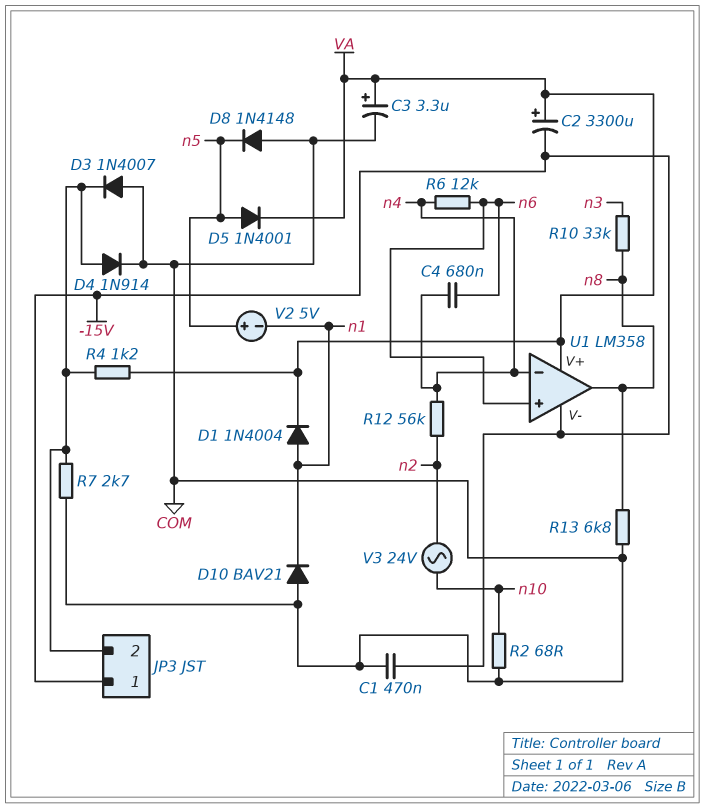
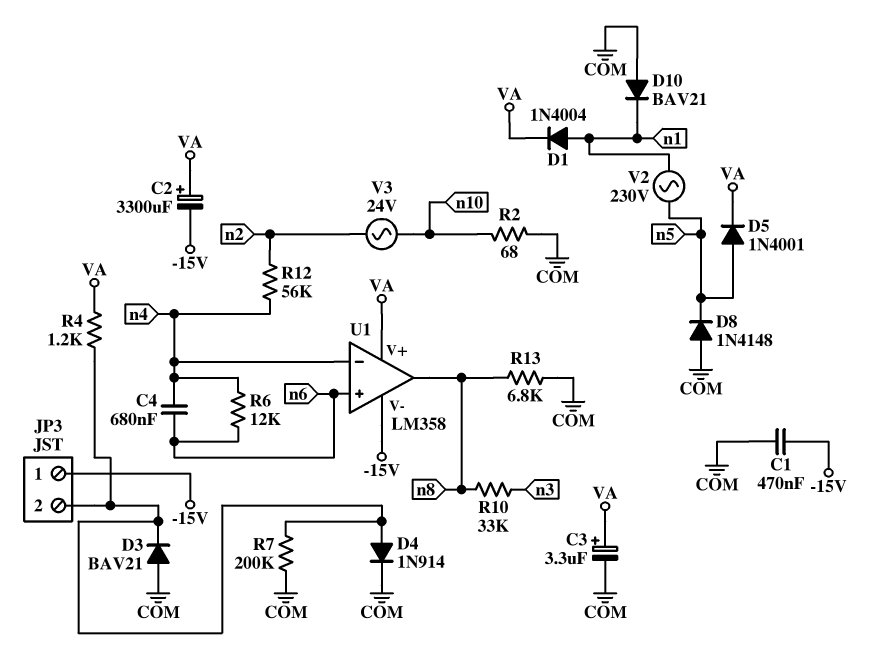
D3: diode 1N4007 (A COM, K JP3/2) -> diode BAV21 (A COM, K JP3/2)
R7: 2.7k (COM, JP3/2) -> 200k (COM, JP3/2)
V2: 5V (plus n5, minus n1) -> AC 230V (n1, n5)

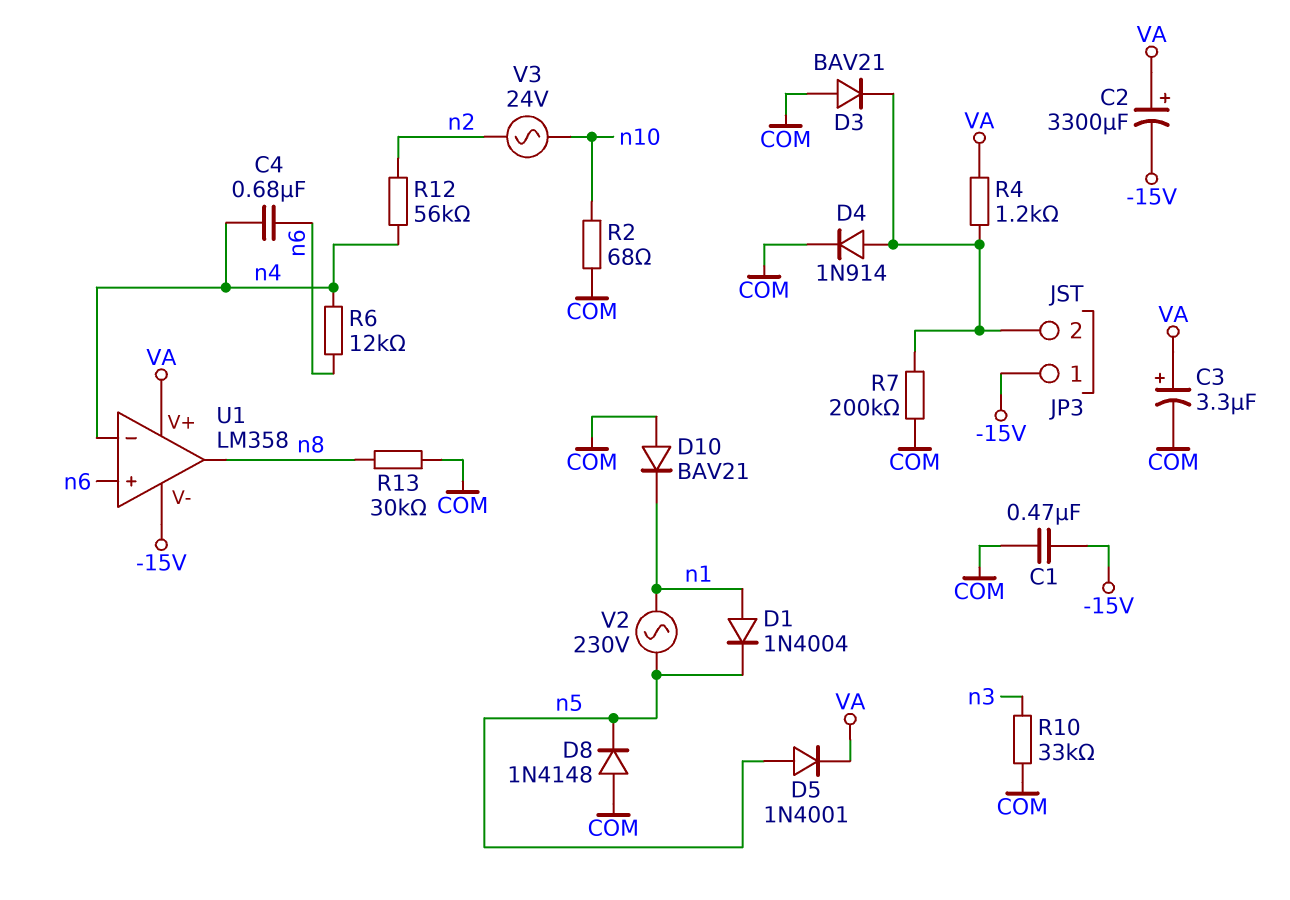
D1: diode 1N4004 (A n1, K VA) -> diode 1N4004 (A n1, K n5)
R10: 33k (n3, n8) -> 33k (COM, n3)
R13: 6.8k (COM, n8) -> 30k (COM, n8)

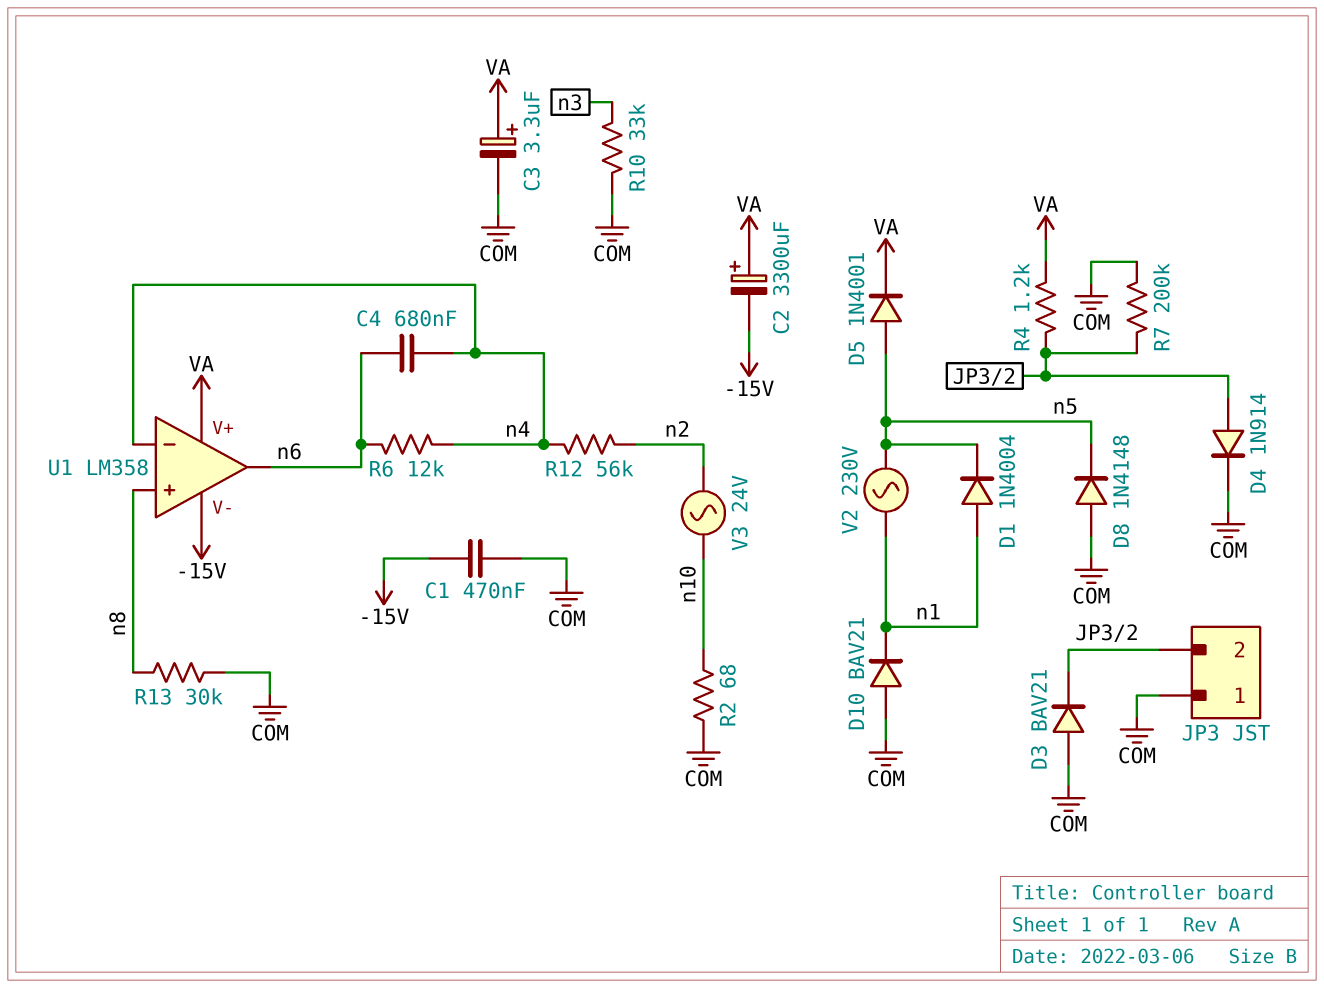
JP3 pin 1: -15V -> COM
U1 pin in+: n6 -> n8
U1 pin out: n8 -> n6

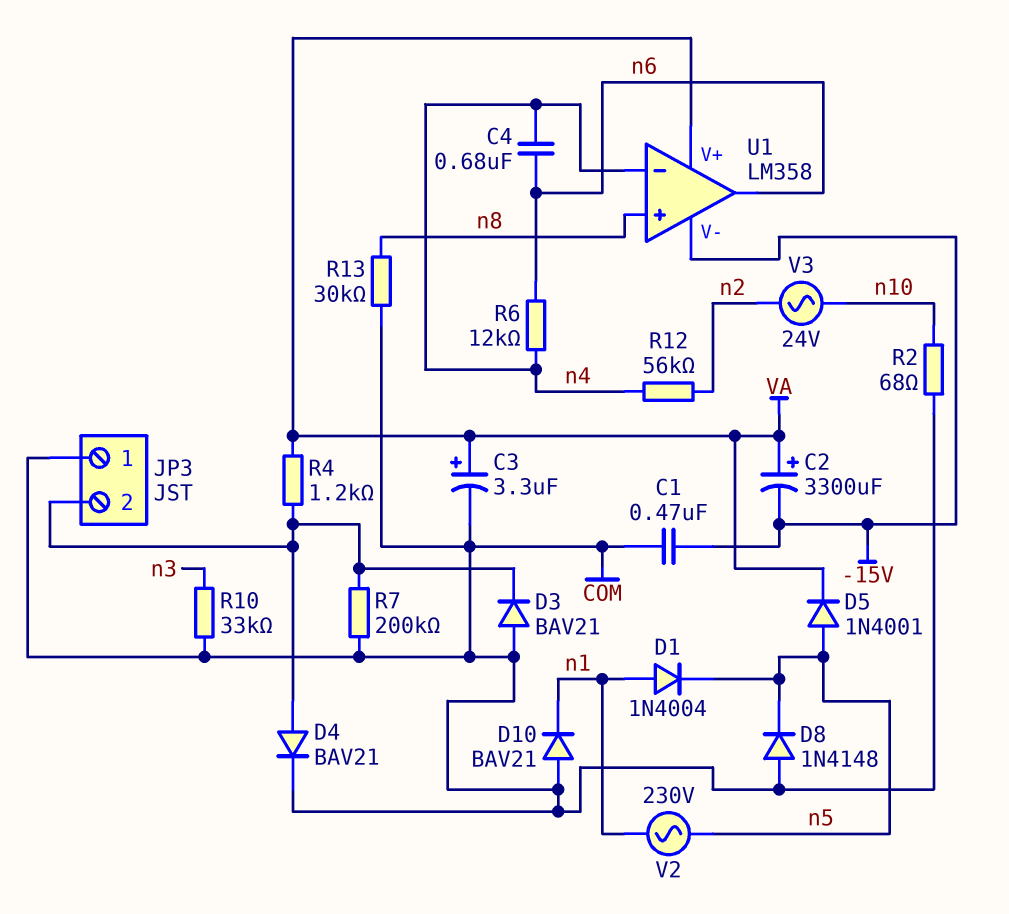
D4: diode 1N914 (A JP3/2, K COM) -> diode BAV21 (A JP3/2, K COM)

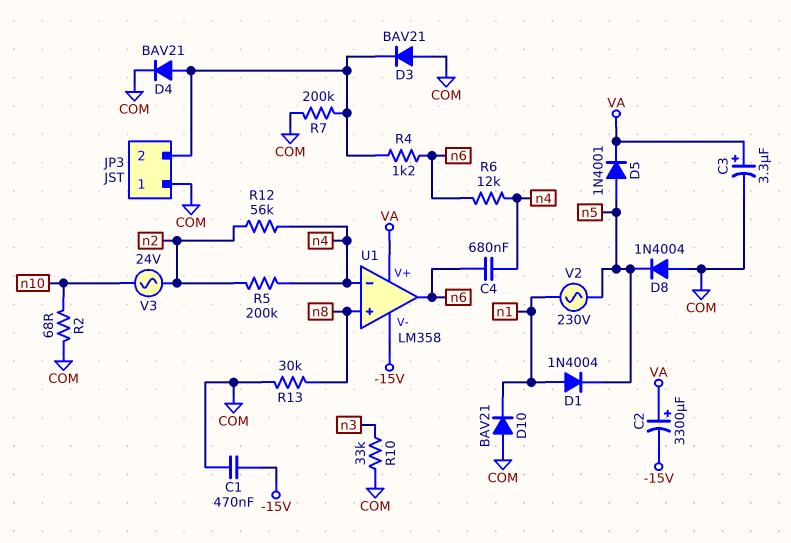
D8: diode 1N4148 (A COM, K n5) -> diode 1N4004 (A COM, K n5)
R4: 1.2k (JP3/2, VA) -> 1.2k (JP3/2, n6)
R5: none -> 200k (n2, n4)

